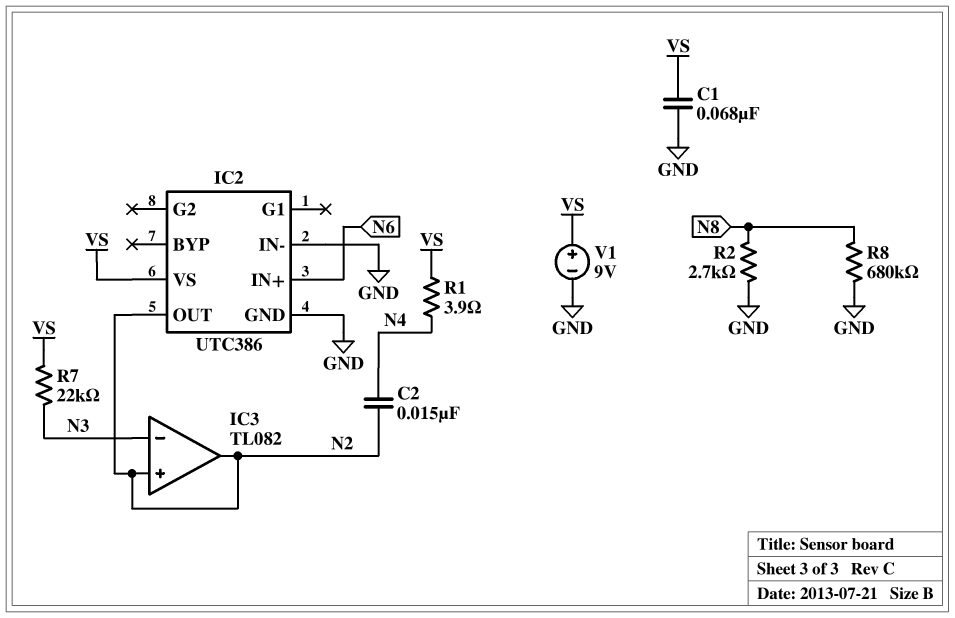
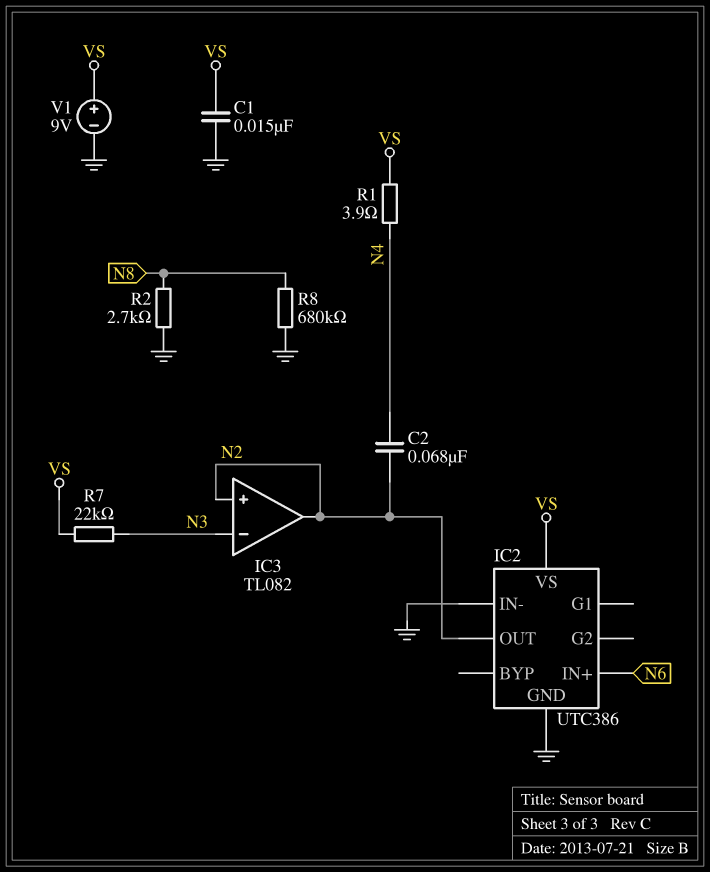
C1: 68nF (GND, VS) -> 15nF (GND, VS)
C2: 15nF (N2, N4) -> 68nF (N2, N4)

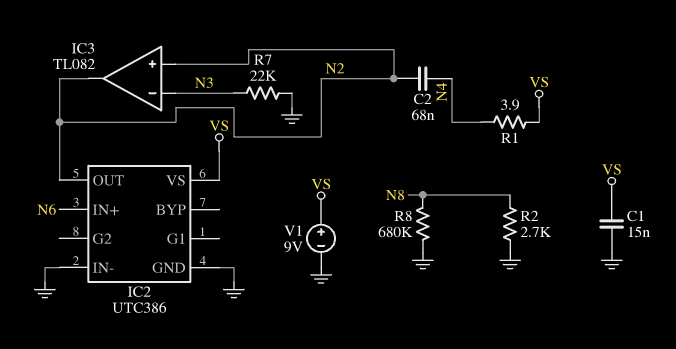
R7: 22k (N3, VS) -> 22k (GND, N3)

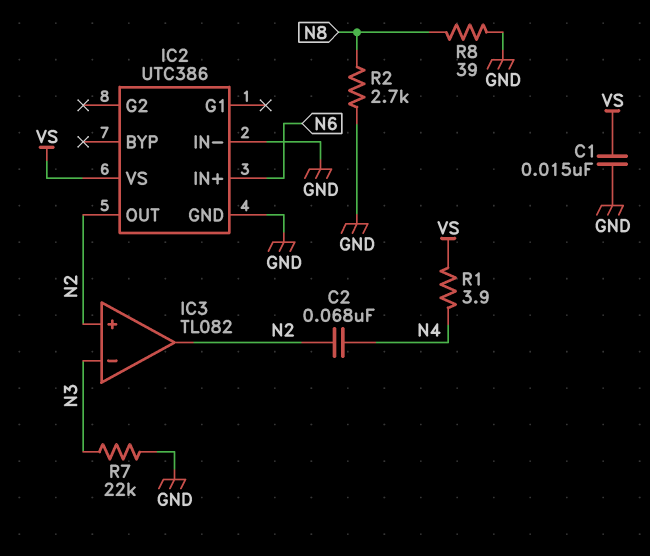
R8: 680k (GND, N8) -> 39 (GND, N8)
V1: 9V (plus VS, minus GND) -> none

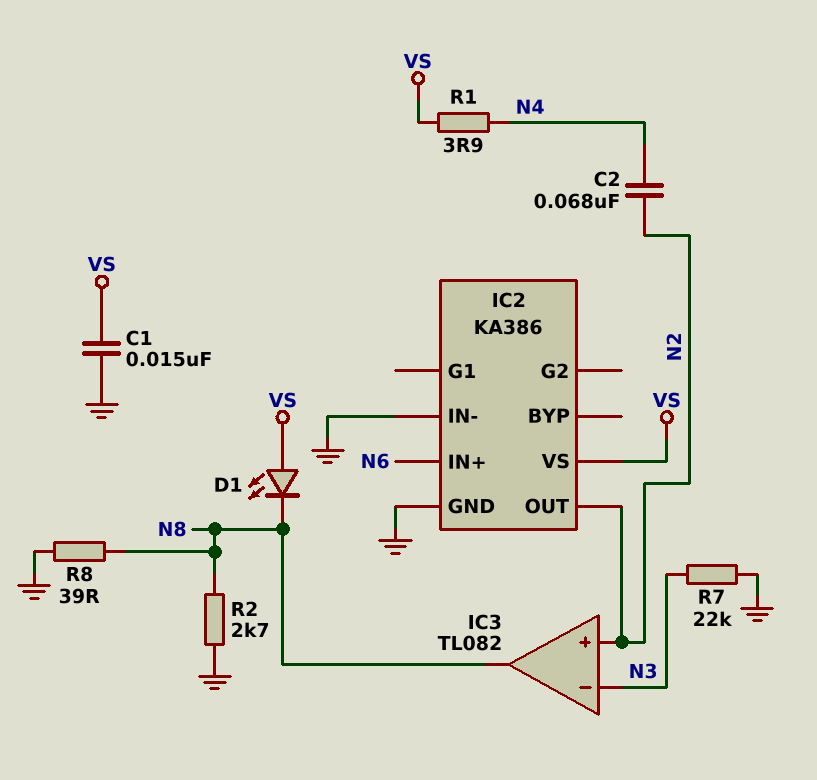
D1: none -> LED (A VS, K N8)
IC2: UTC386 -> KA386
IC3 pin out: N2 -> N8

